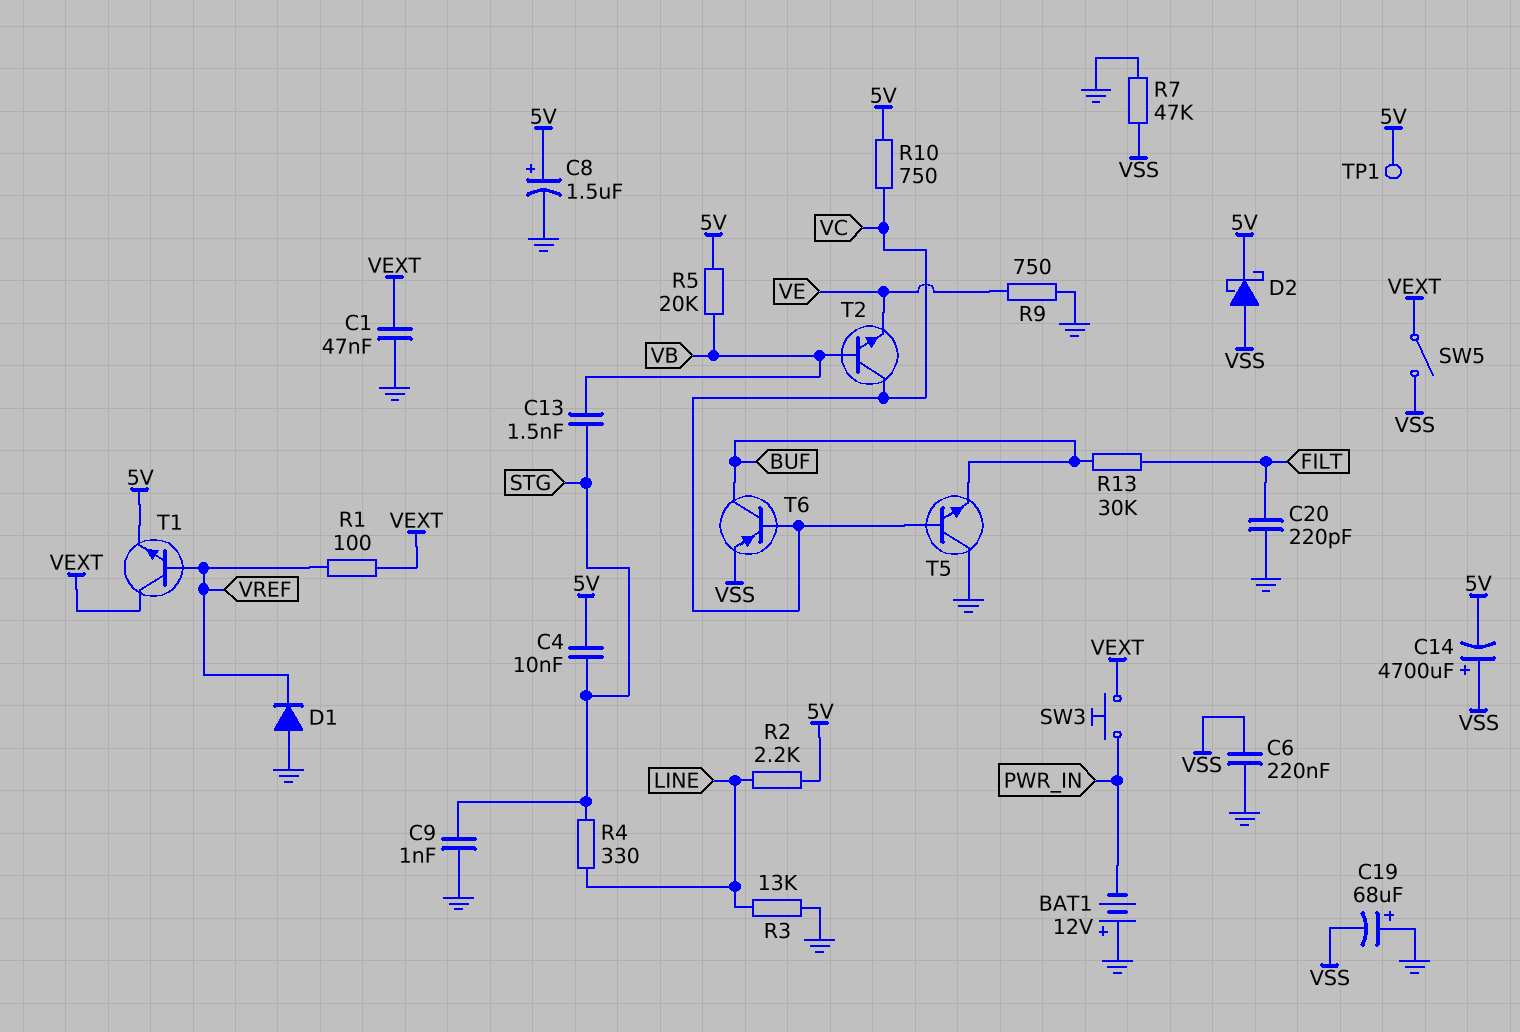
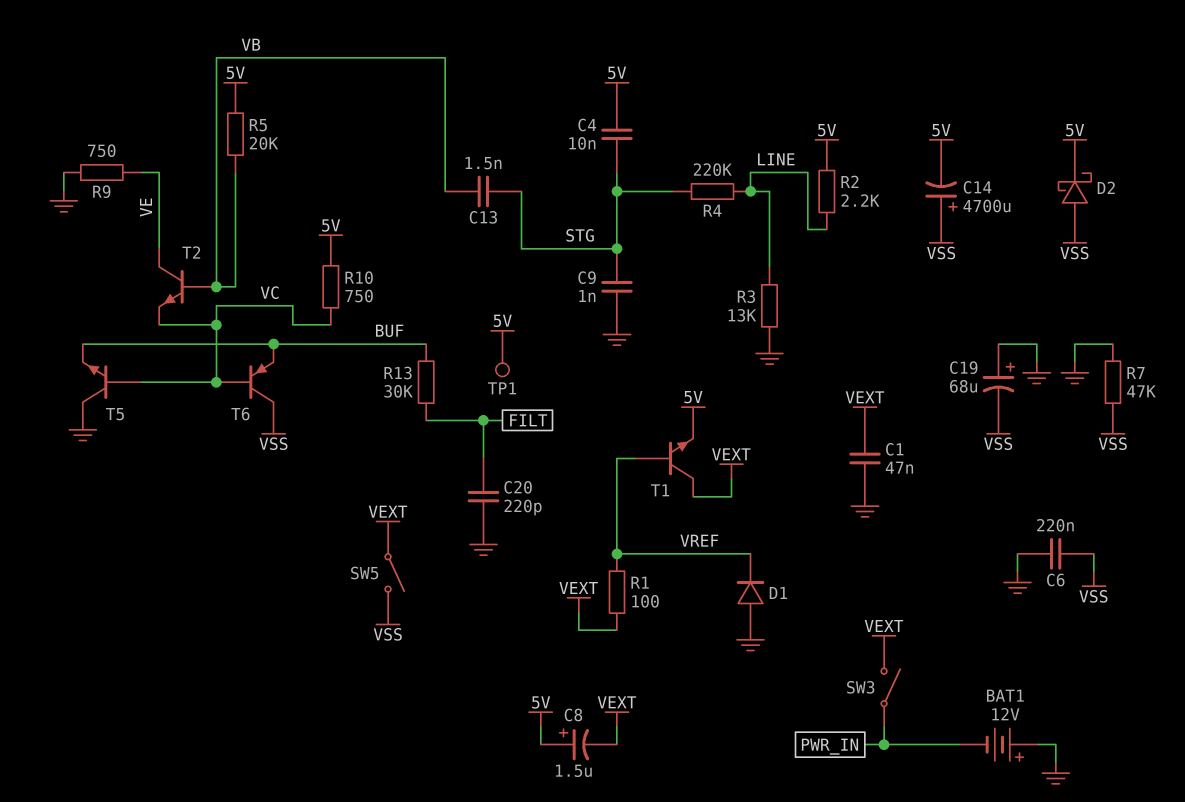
C8: 1.5uF (plus 5V, minus GND) -> 1.5uF (plus 5V, minus VEXT)
R4: 330 (LINE, STG) -> 220k (LINE, STG)
SW3: button (PWR_IN, VEXT) -> switch (PWR_IN, VEXT)
T2: NPN (B VB, C VC, E VE) -> NPN (B VB, C VE, E VC)
T6: PNP (B VC, C BUF, E VSS) -> PNP (B VC, C VSS, E BUF)

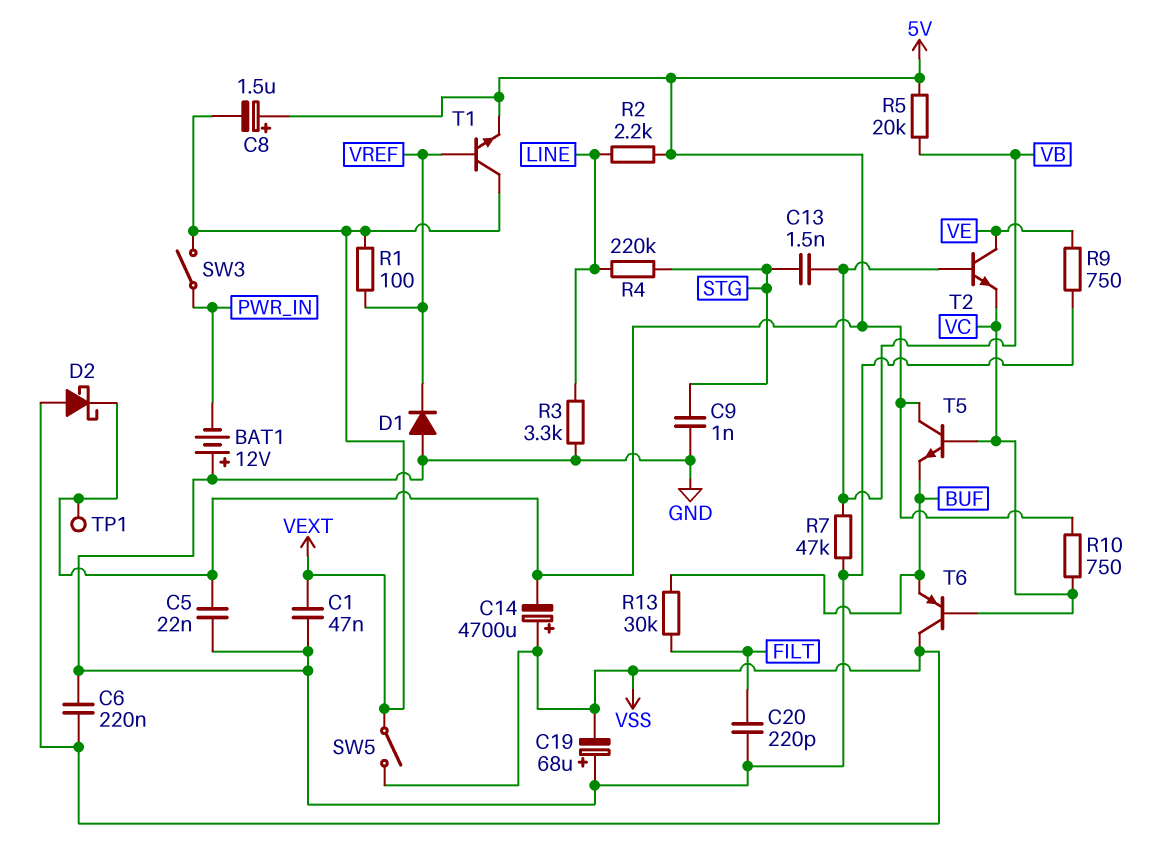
C4: 10nF (5V, STG) -> none
C5: none -> 22nF (5V, GND)
R3: 13k (GND, LINE) -> 3.3k (GND, LINE)
R7: 47k (GND, VSS) -> 47k (GND, VB)
T5: NPN (B VC, C GND, E BUF) -> NPN (B VC, C 5V, E BUF)

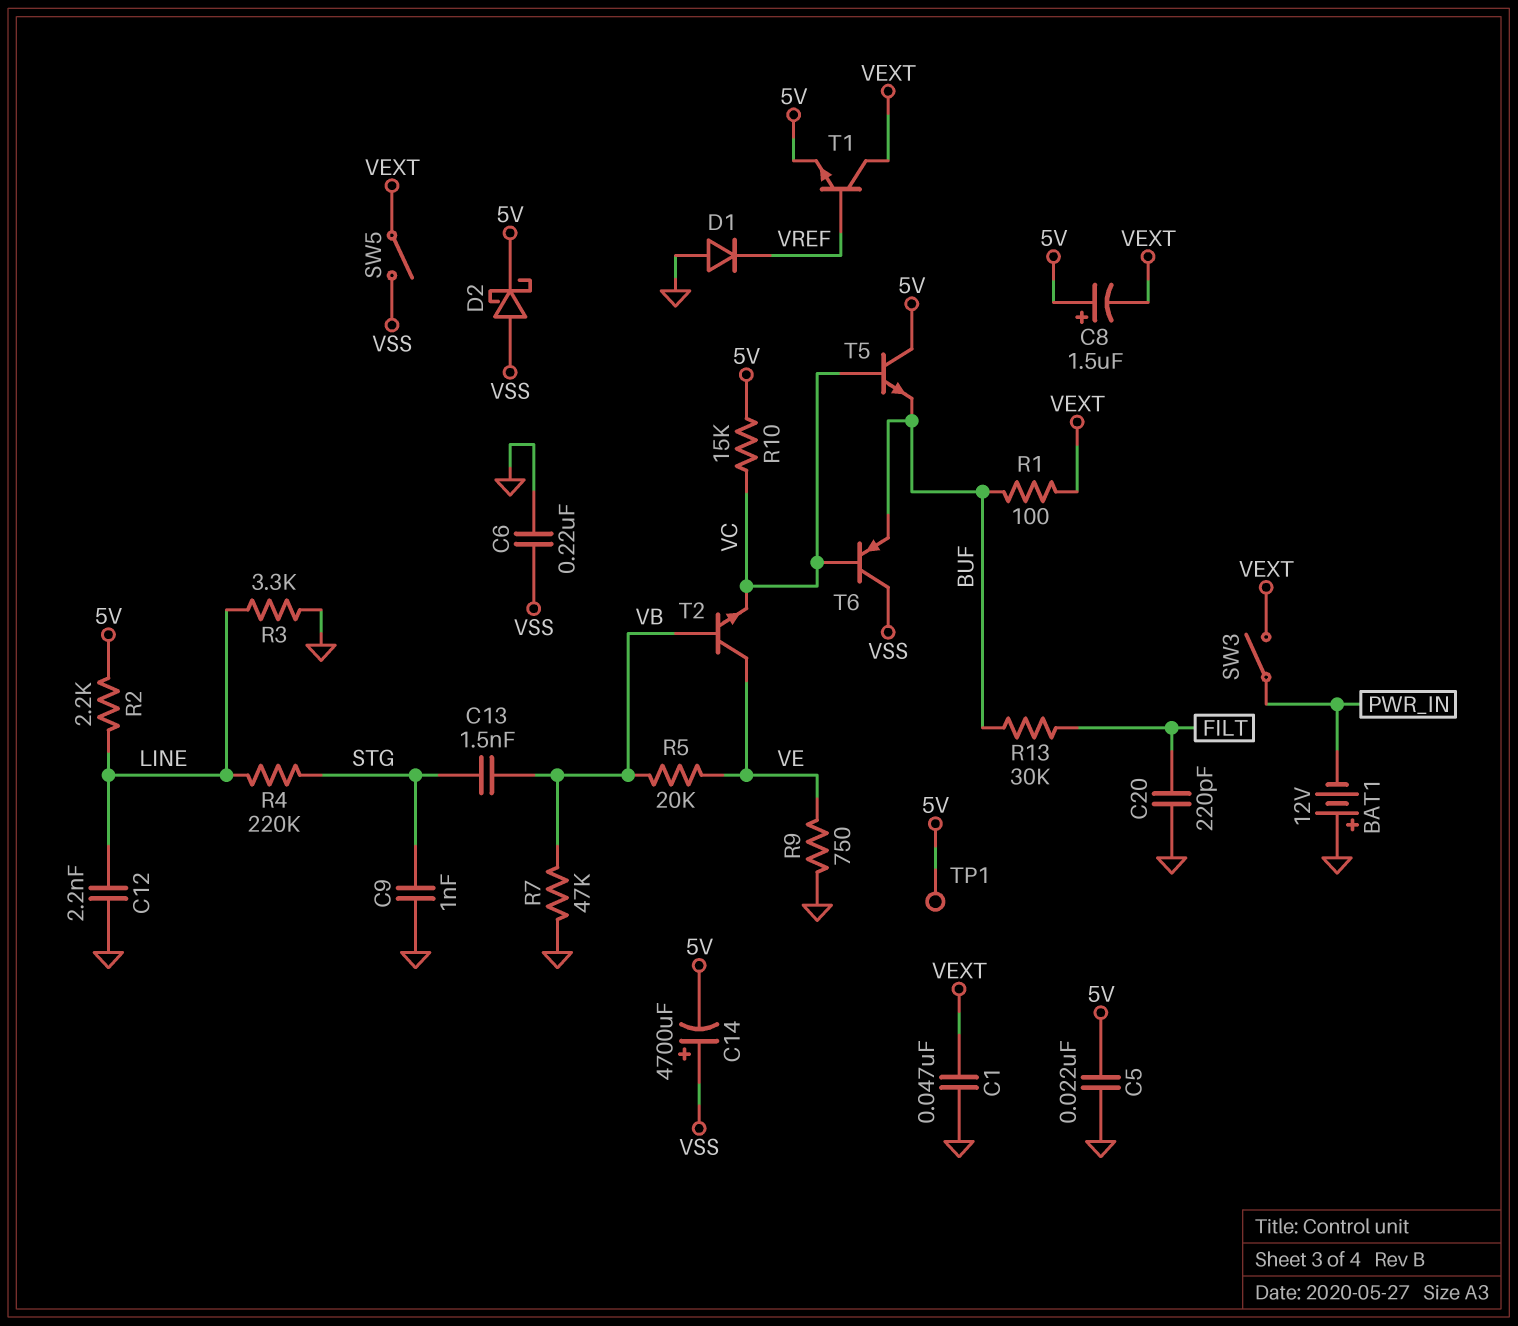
C12: none -> 2.2nF (GND, LINE)
C19: 68uF (plus GND, minus VSS) -> none
R1: 100 (VEXT, VREF) -> 100 (BUF, VEXT)
R5: 20k (5V, VB) -> 20k (VB, VE)
R10: 750 (5V, VC) -> 15k (5V, VC)

